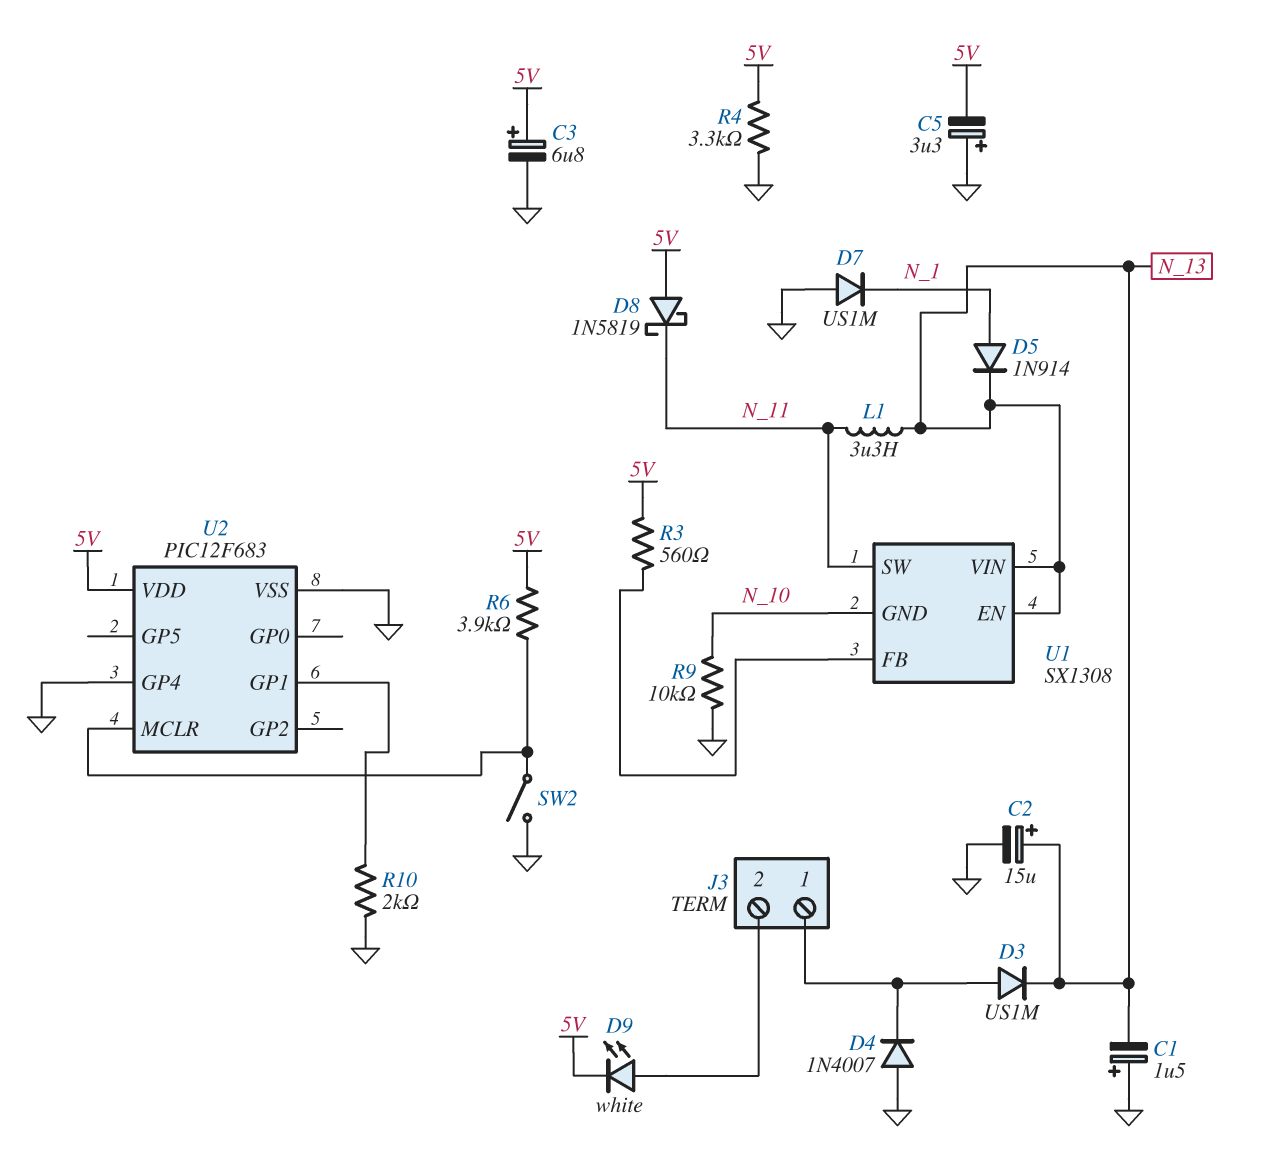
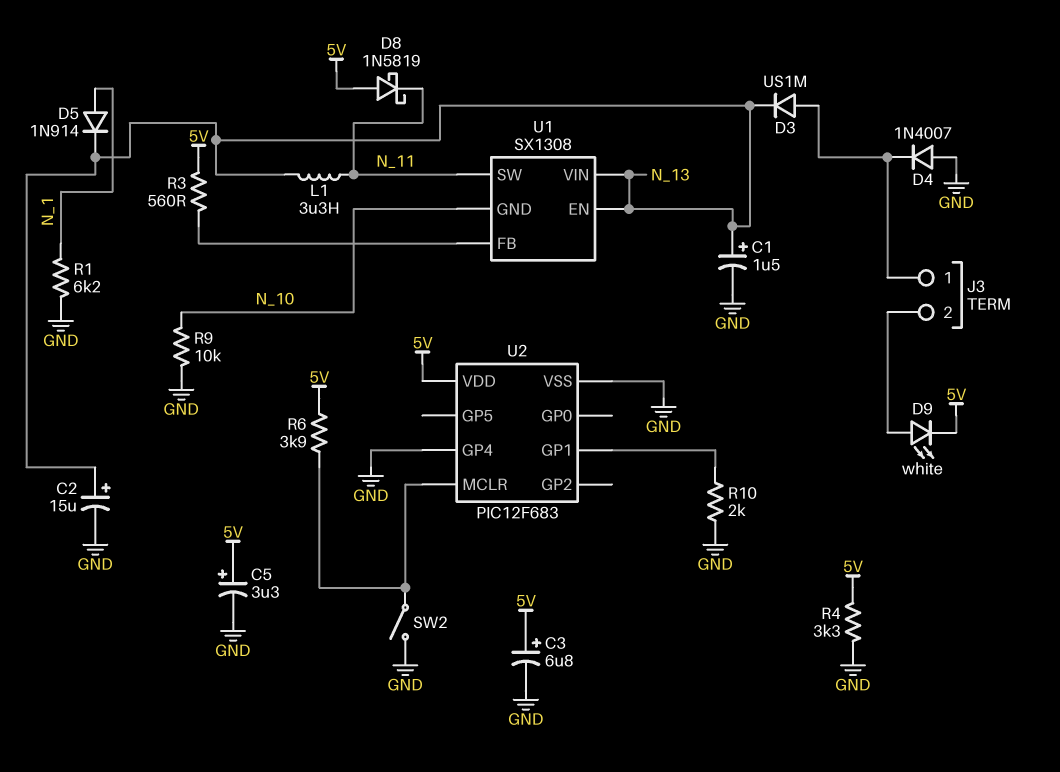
C1: 1.5uF (plus GND, minus N_13) -> 1.5uF (plus N_13, minus GND)
C5: 3.3uF (plus GND, minus 5V) -> 3.3uF (plus 5V, minus GND)
D7: diode US1M (A GND, K N_1) -> none
R1: none -> 6.2k (GND, N_1)

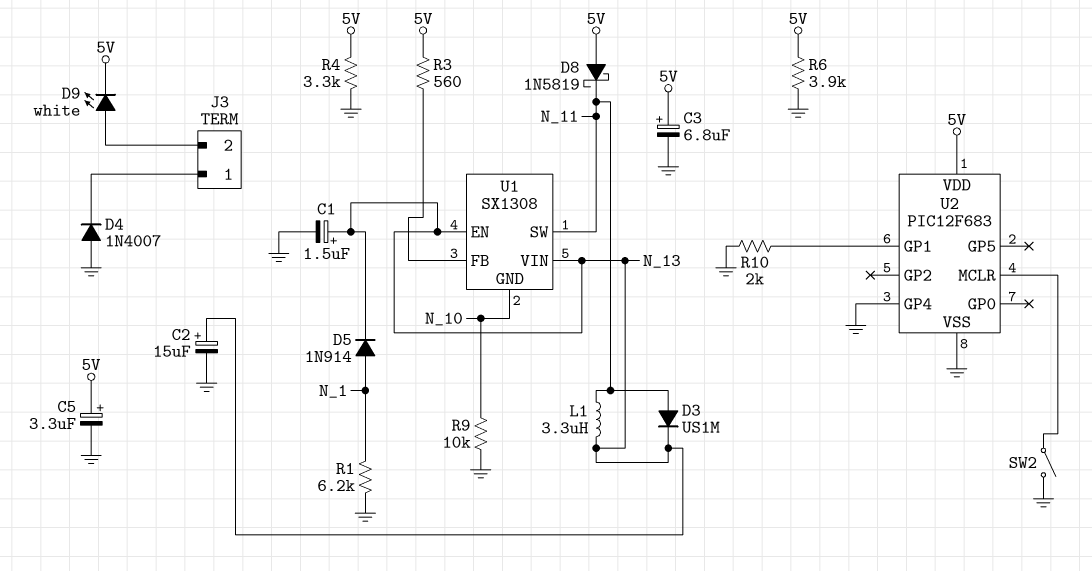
D3: diode US1M (A J3/1, K N_13) -> diode US1M (A N_11, K N_13)
R6: 3.9k (5V, U2/MCLR) -> 3.9k (5V, GND)

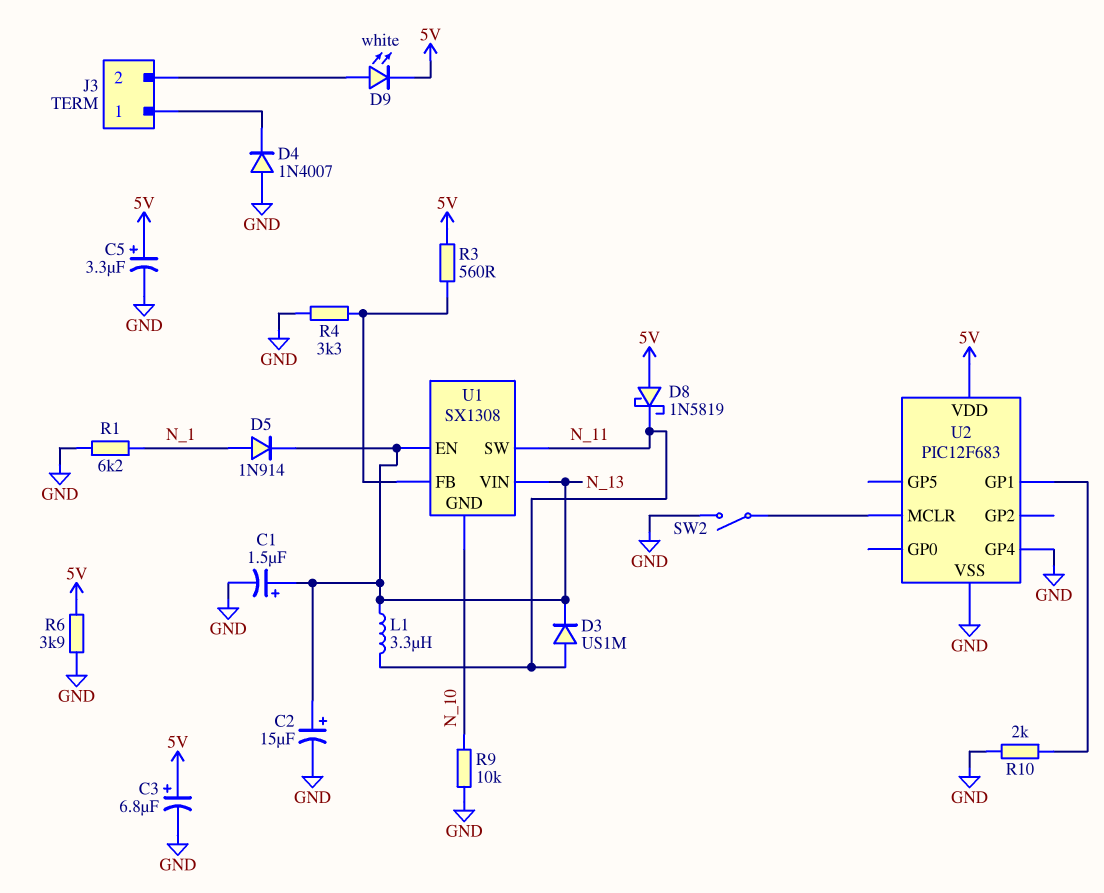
R4: 3.3k (5V, GND) -> 3.3k (GND, U1/FB)

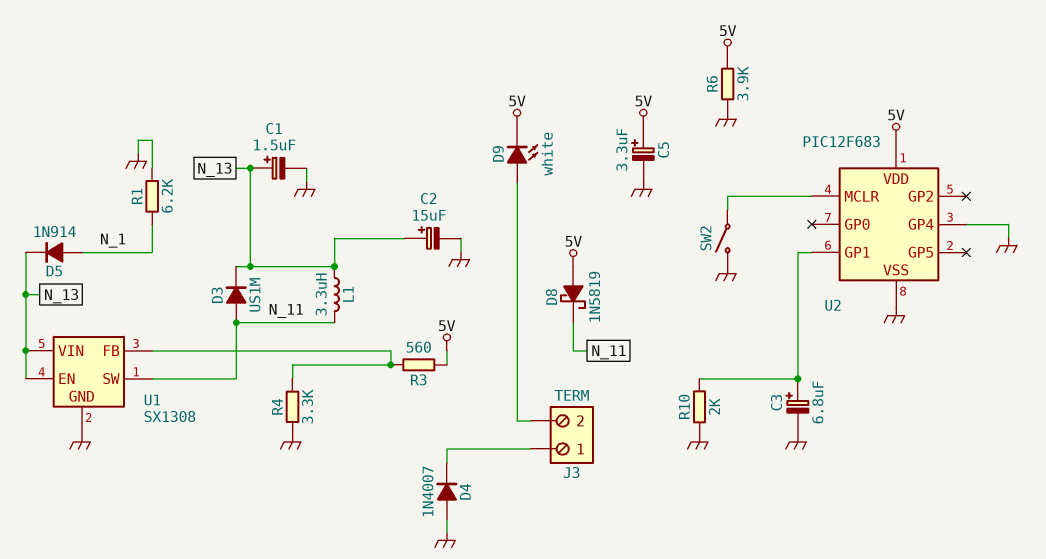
C3: 6.8uF (plus 5V, minus GND) -> 6.8uF (plus U2/GP1, minus GND)
R9: 10k (GND, N_10) -> none
U1 pin GND: N_10 -> GND

